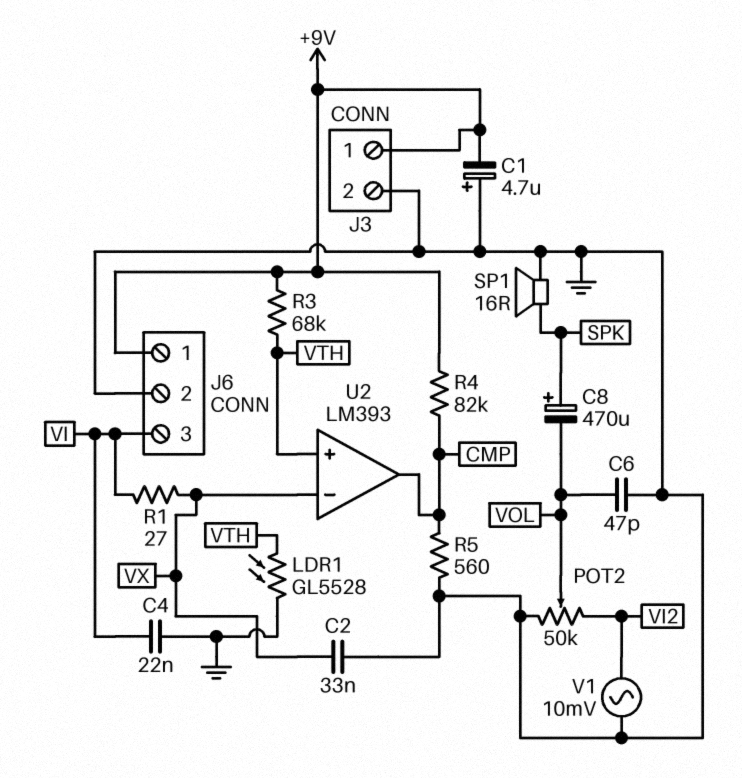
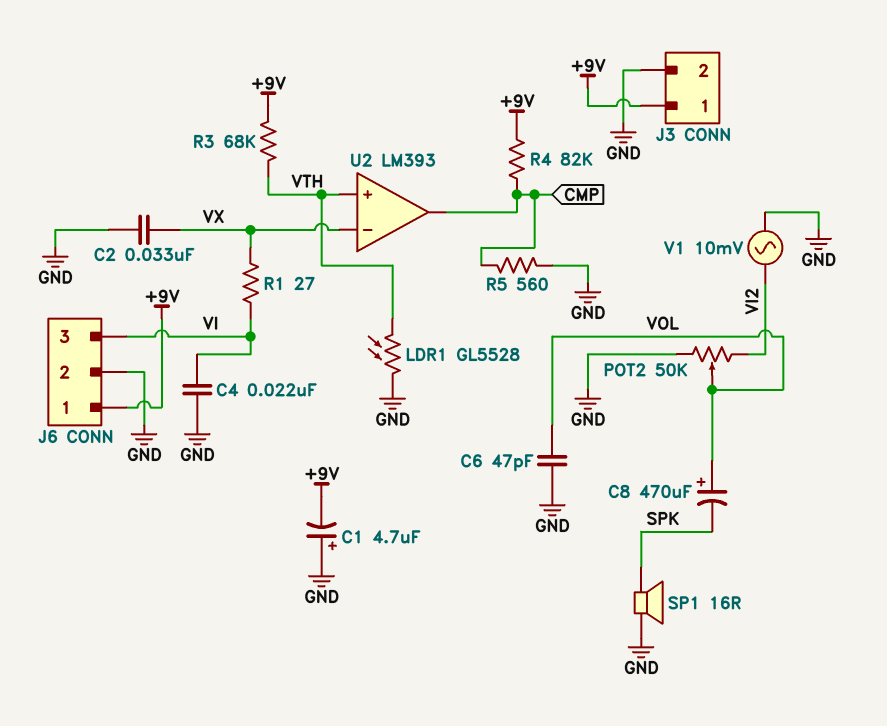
C8: 470uF (plus SPK, minus VOL) -> 470uF (plus VOL, minus SPK)

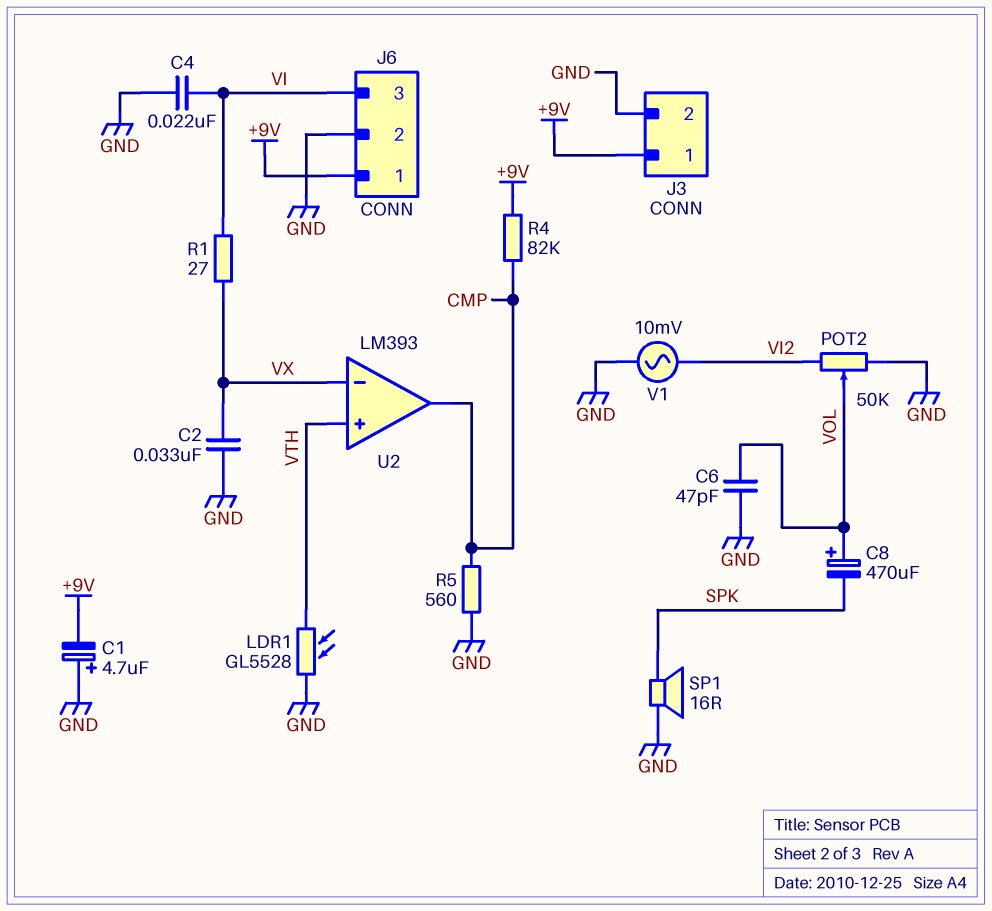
R3: 68k (+9V, VTH) -> none

